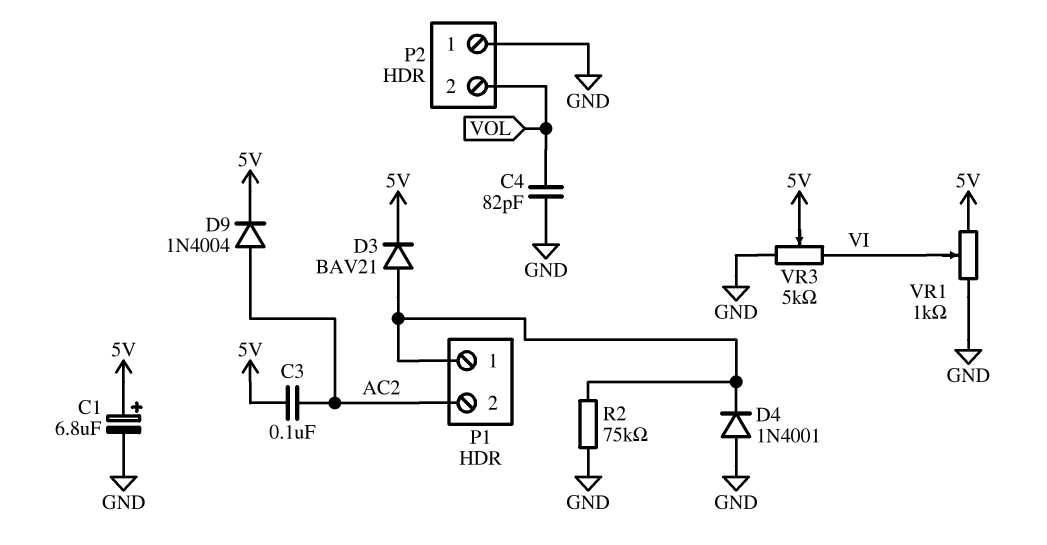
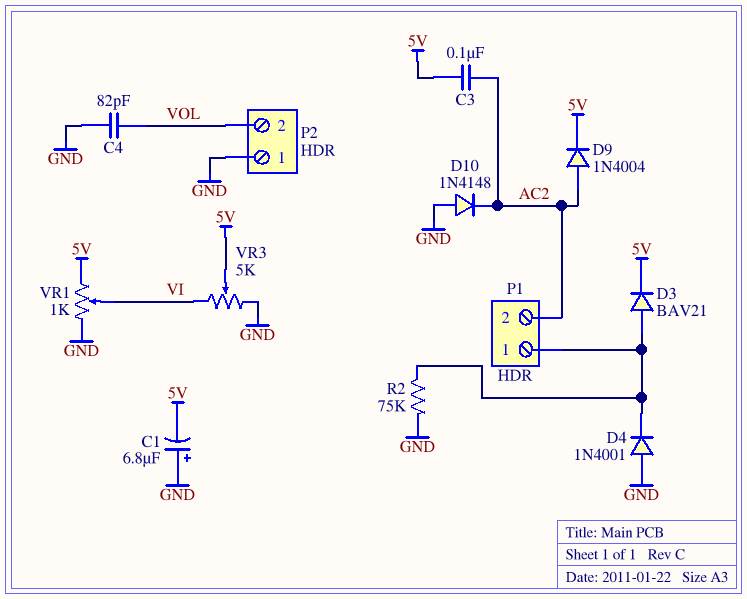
C1: 6.8uF (plus 5V, minus GND) -> 6.8uF (plus GND, minus 5V)
D10: none -> diode 1N4148 (A GND, K AC2)

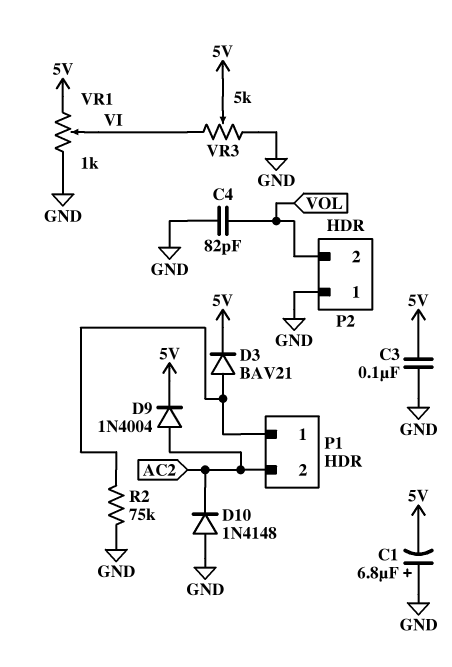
C3: 100nF (5V, AC2) -> 100nF (5V, GND)
D4: diode 1N4001 (A GND, K P1/1) -> none

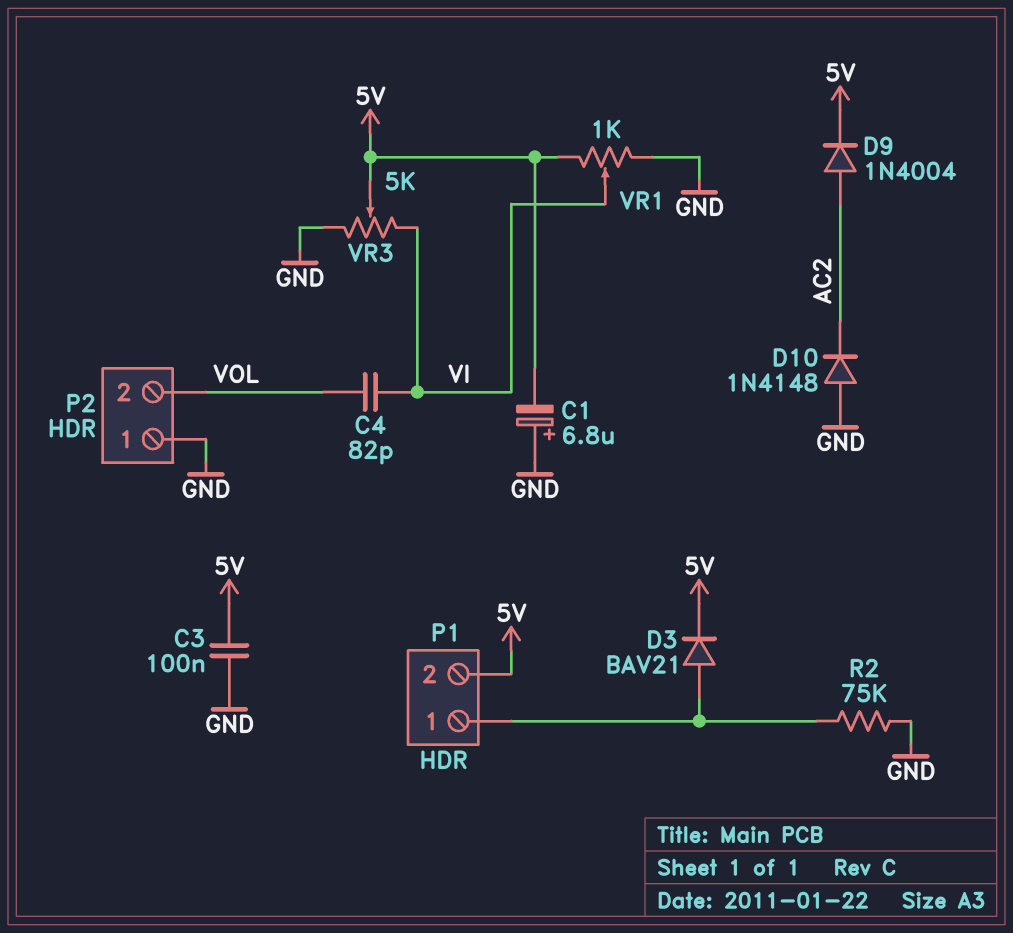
C4: 82pF (GND, VOL) -> 82pF (VI, VOL)
P1 pin 2: AC2 -> 5V

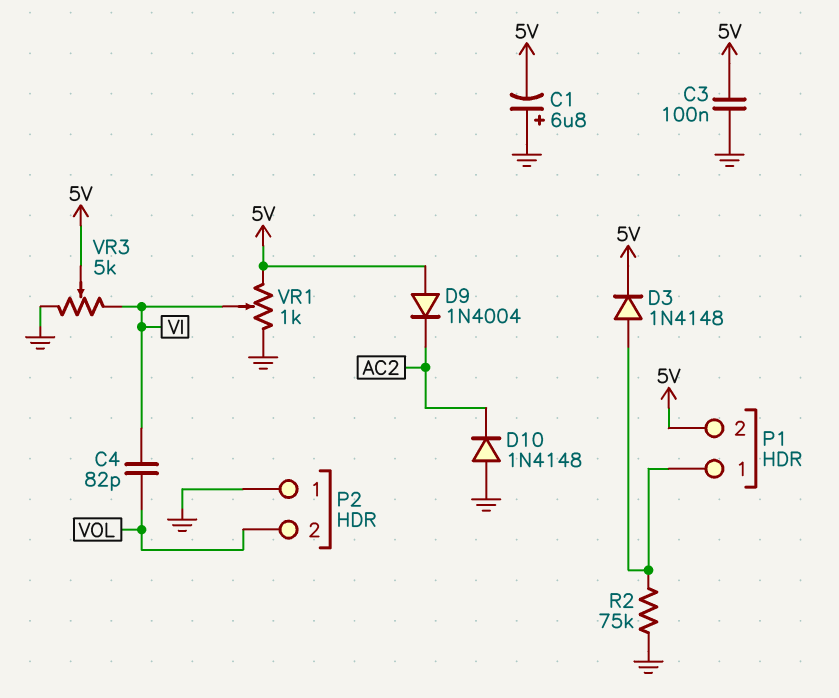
D3: diode BAV21 (A P1/1, K 5V) -> diode 1N4148 (A P1/1, K 5V)
D9: diode 1N4004 (A AC2, K 5V) -> diode 1N4004 (A 5V, K AC2)

